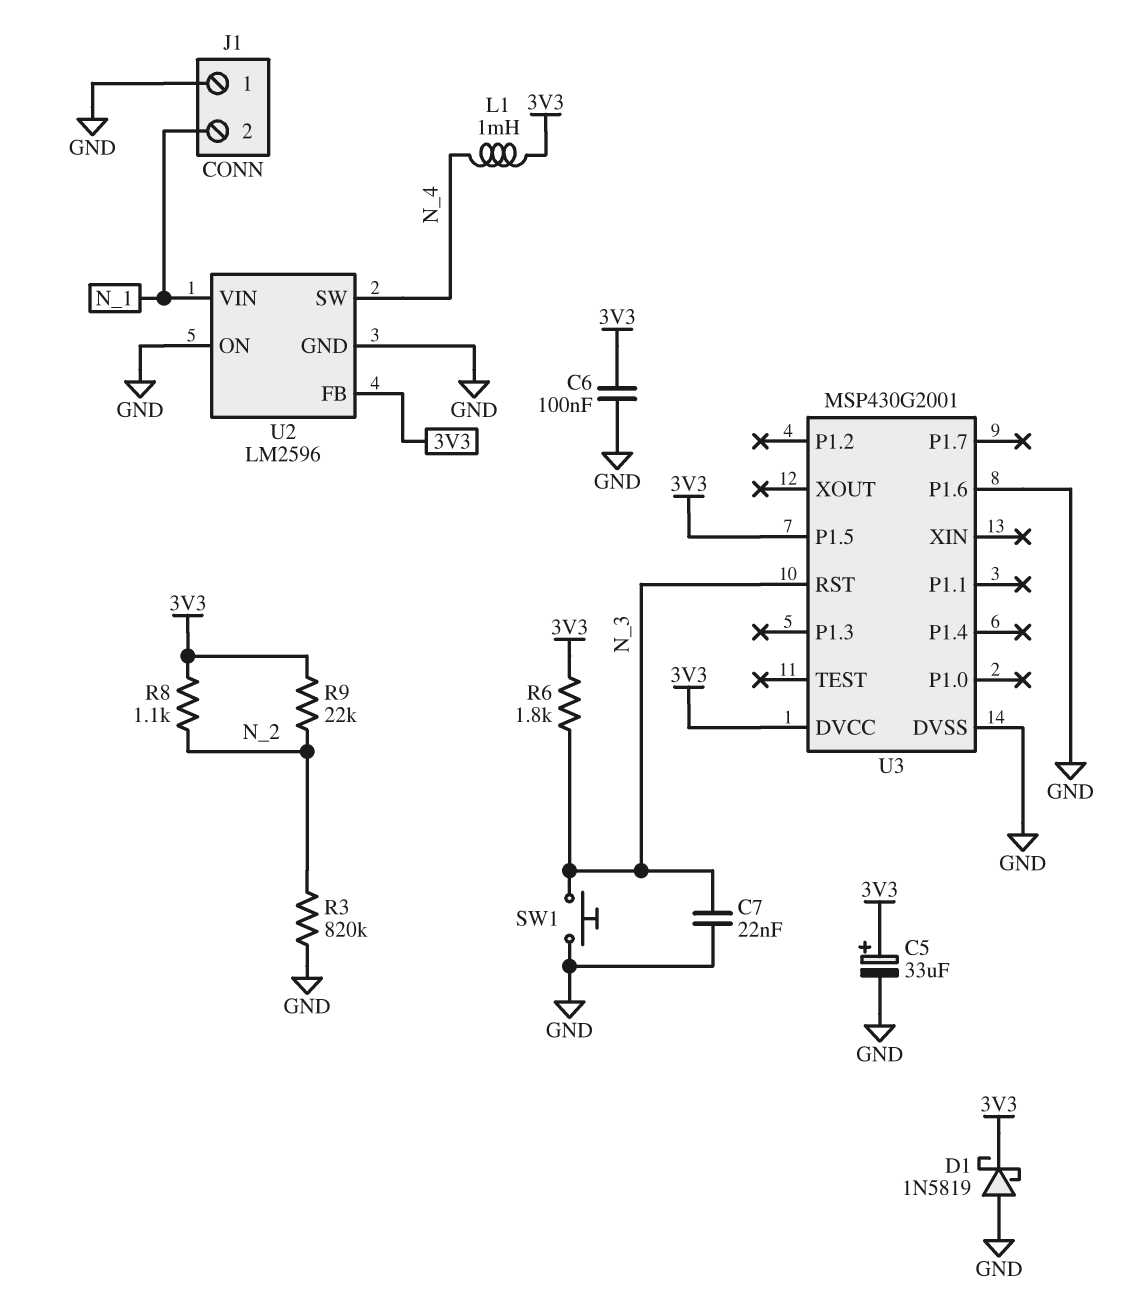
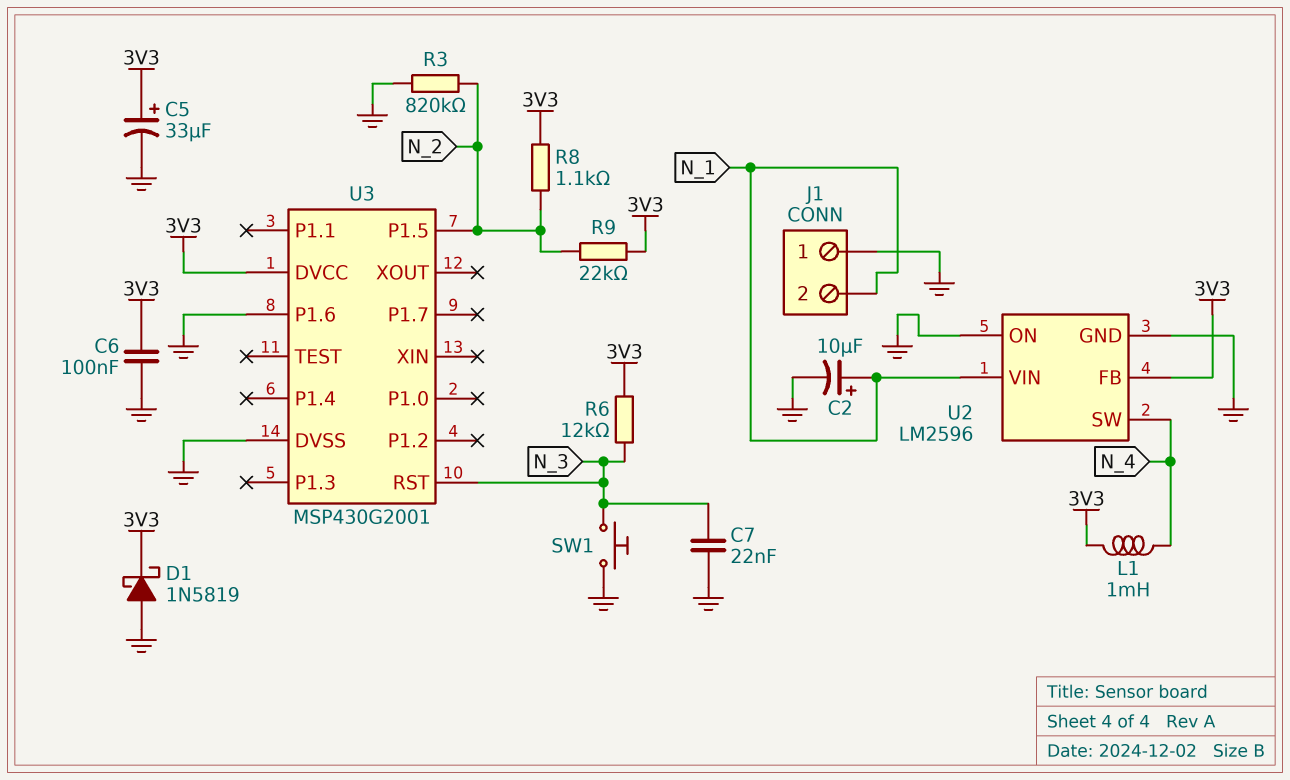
C2: none -> 10uF (plus N_1, minus GND)
R6: 1.8k (3V3, N_3) -> 12k (3V3, N_3)
U3 pin P1.5: 3V3 -> N_2

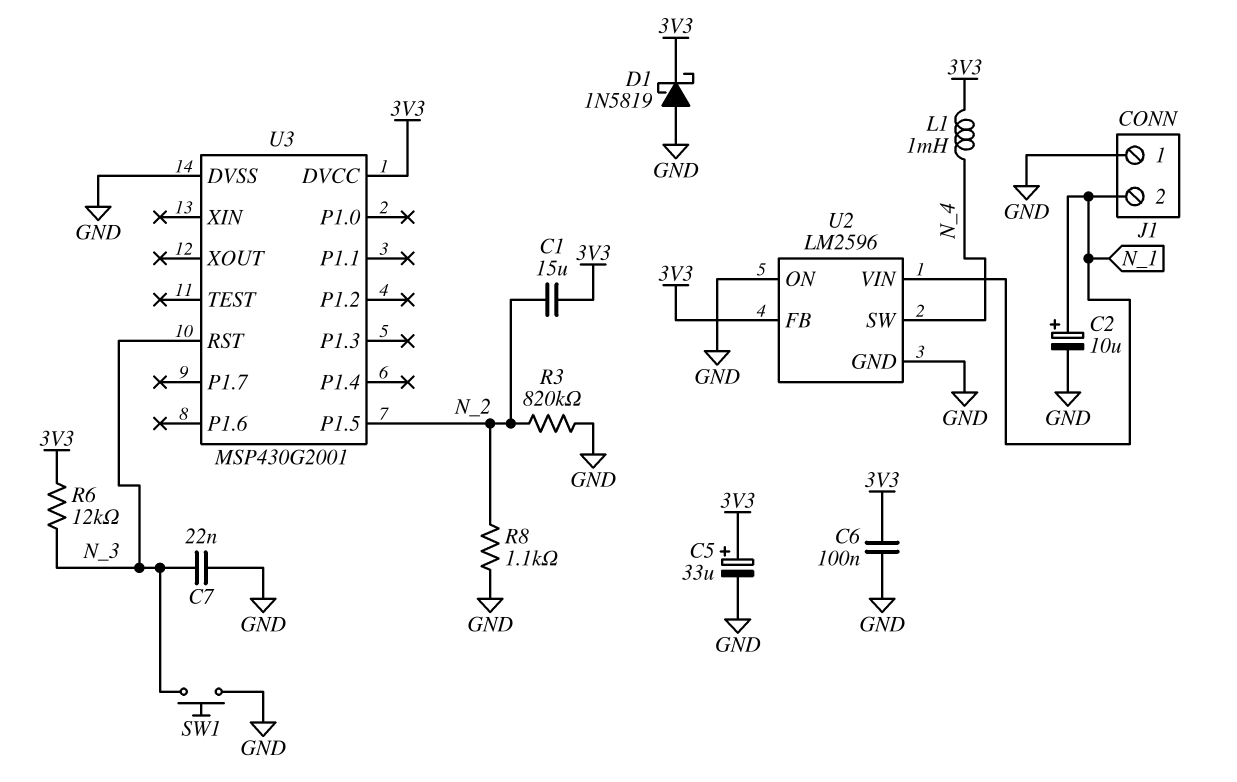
C1: none -> 15uF (3V3, N_2)
R8: 1.1k (3V3, N_2) -> 1.1k (GND, N_2)
R9: 22k (3V3, N_2) -> none
U3 pin P1.6: GND -> none

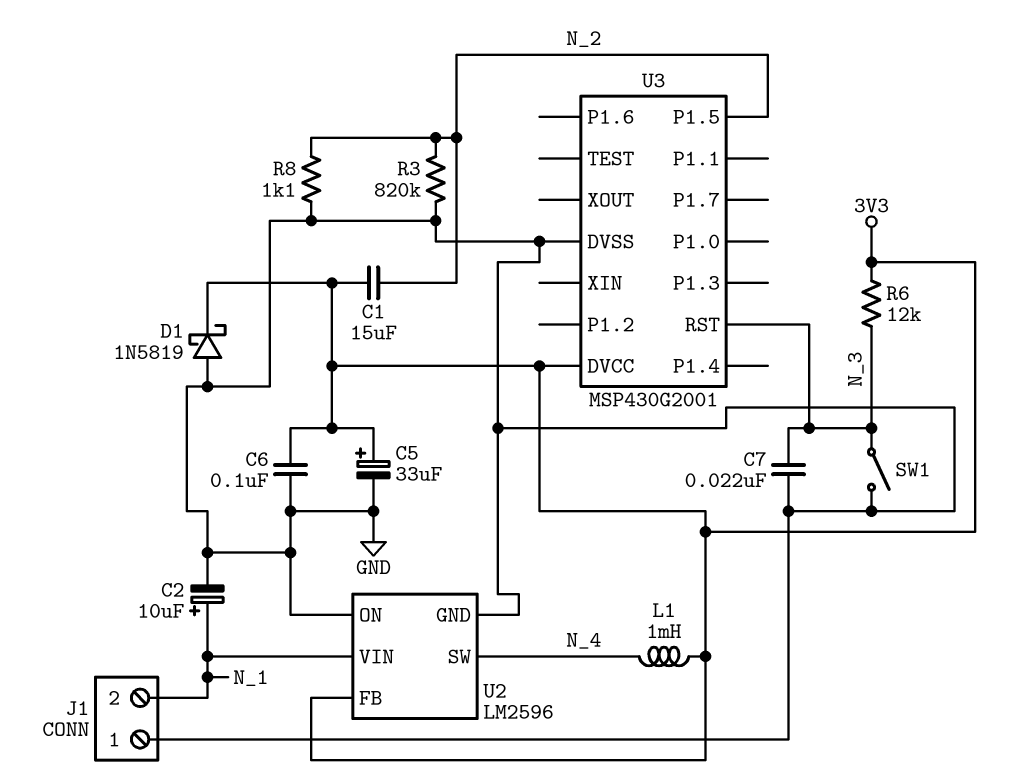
SW1: button (GND, N_3) -> switch (GND, N_3)

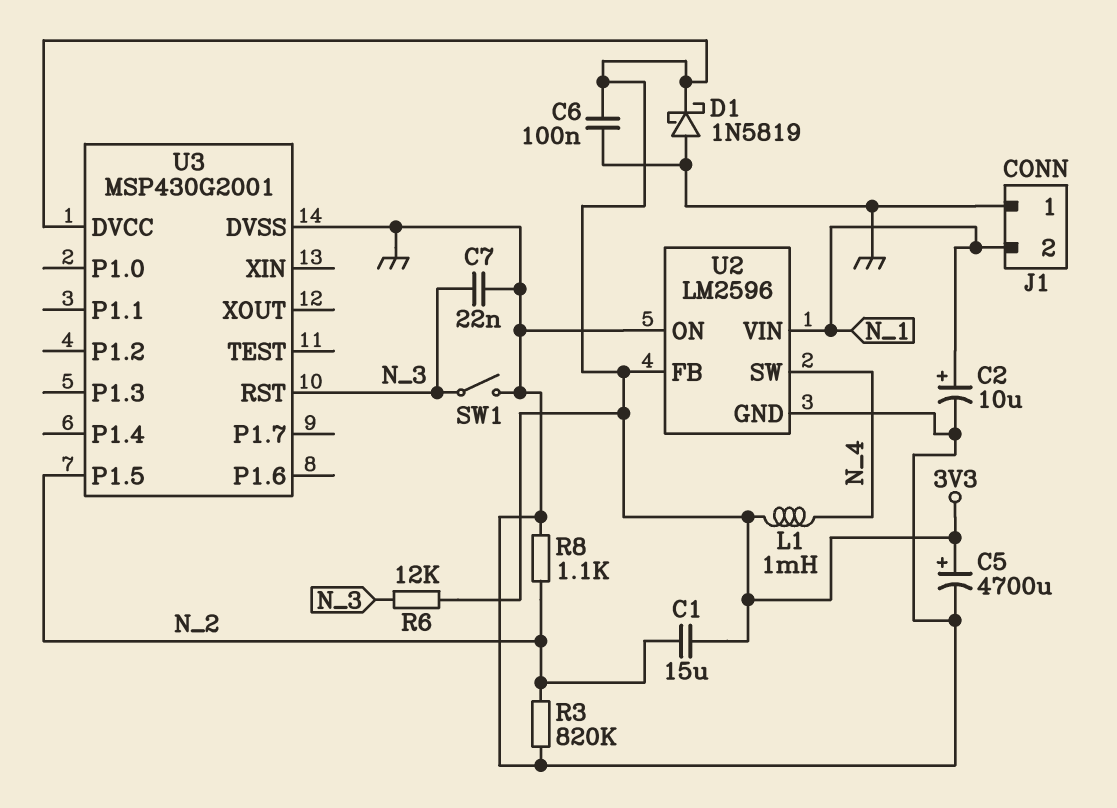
C5: 33uF (plus 3V3, minus GND) -> 4700uF (plus 3V3, minus GND)

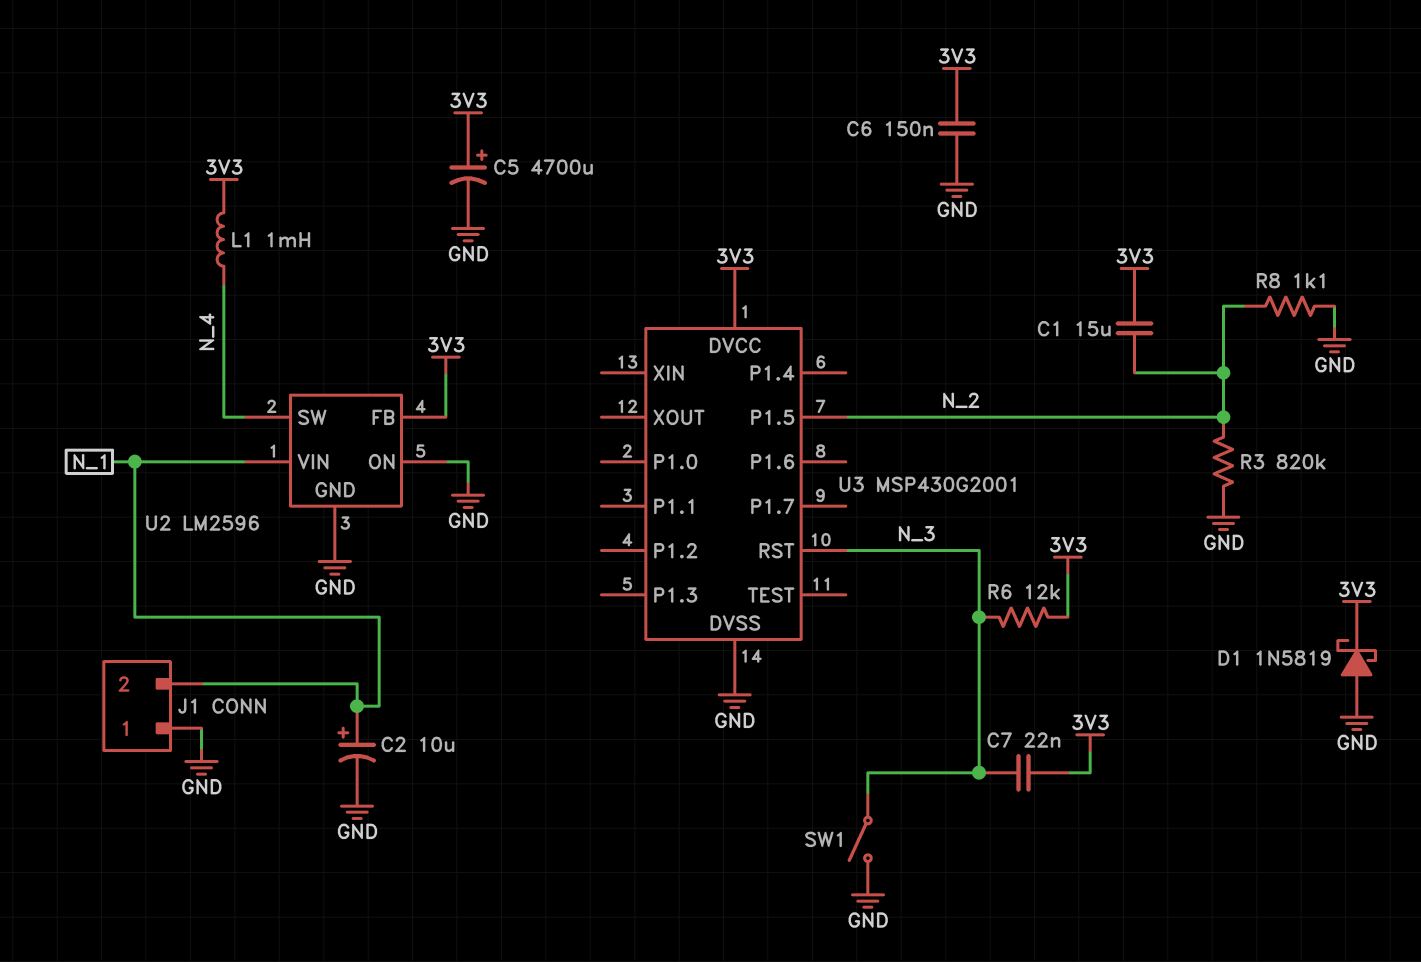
C6: 100nF (3V3, GND) -> 150nF (3V3, GND)
C7: 22nF (GND, N_3) -> 22nF (3V3, N_3)

